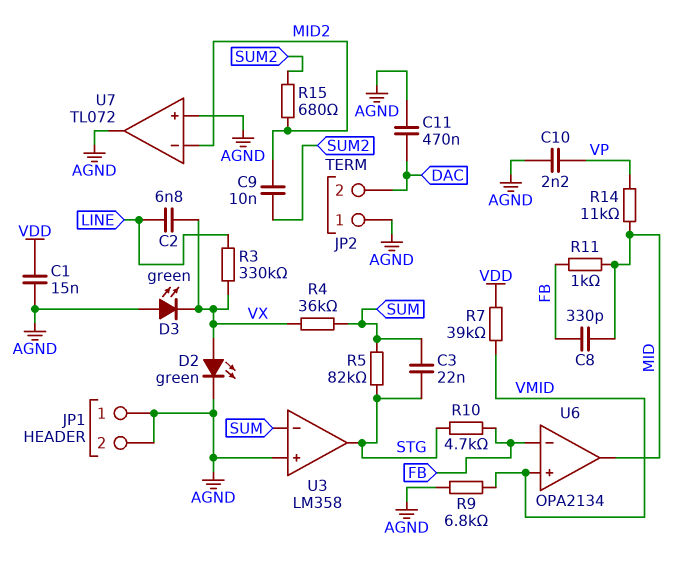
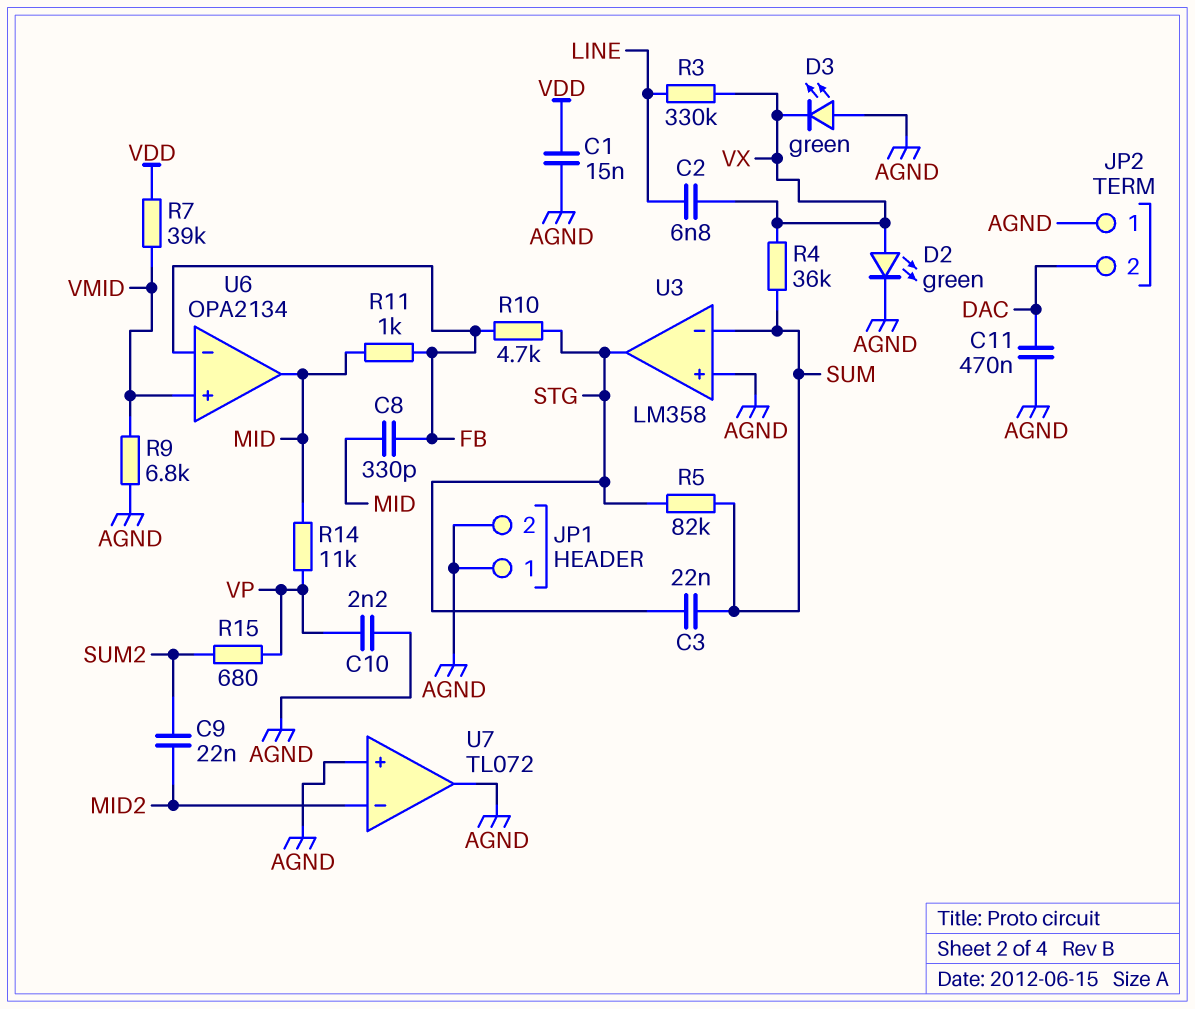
C9: 10nF (MID2, SUM2) -> 22nF (MID2, SUM2)
R15: 680 (MID2, SUM2) -> 680 (SUM2, VP)

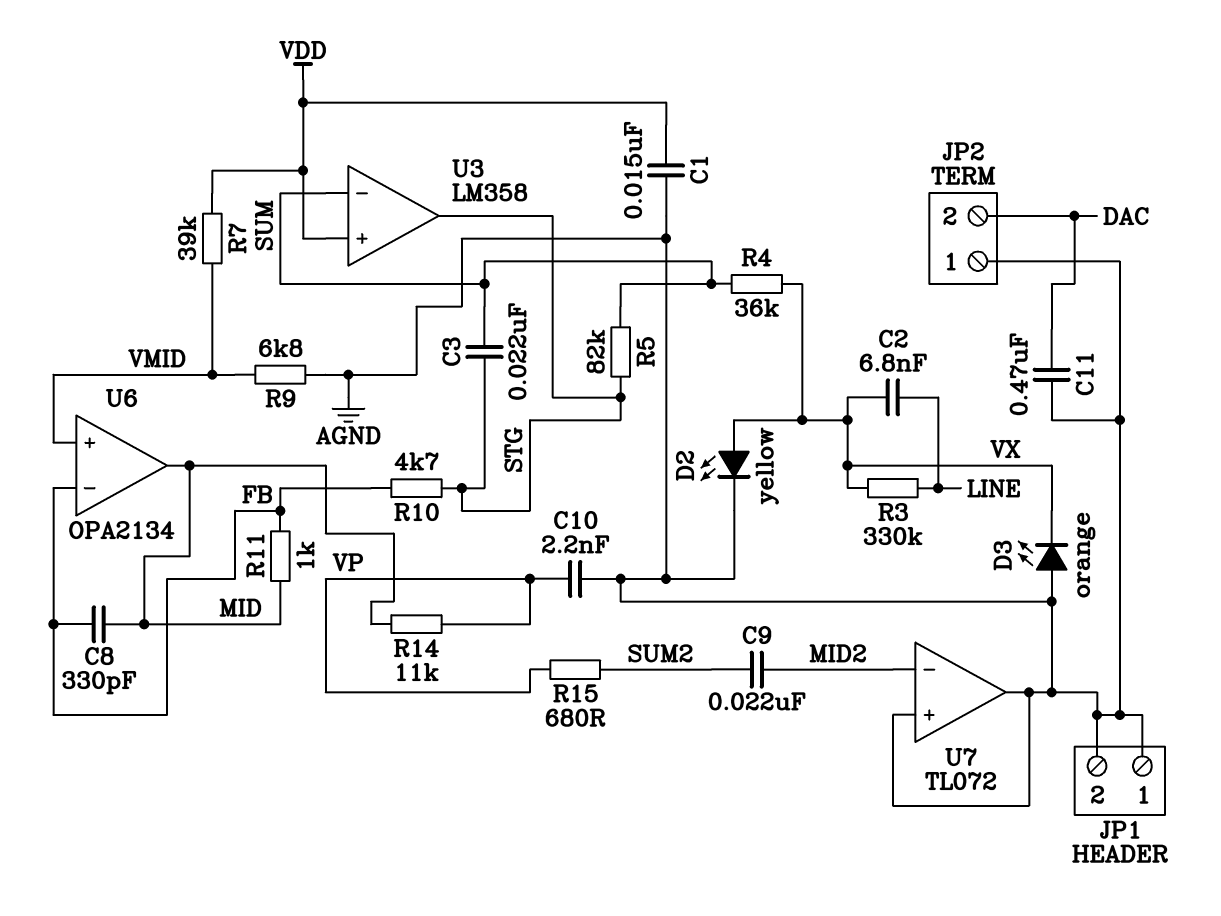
D2: LED green (A VX, K AGND) -> LED yellow (A VX, K AGND)
D3: LED green (A AGND, K VX) -> LED orange (A AGND, K VX)
U3 pin in+: AGND -> VDD

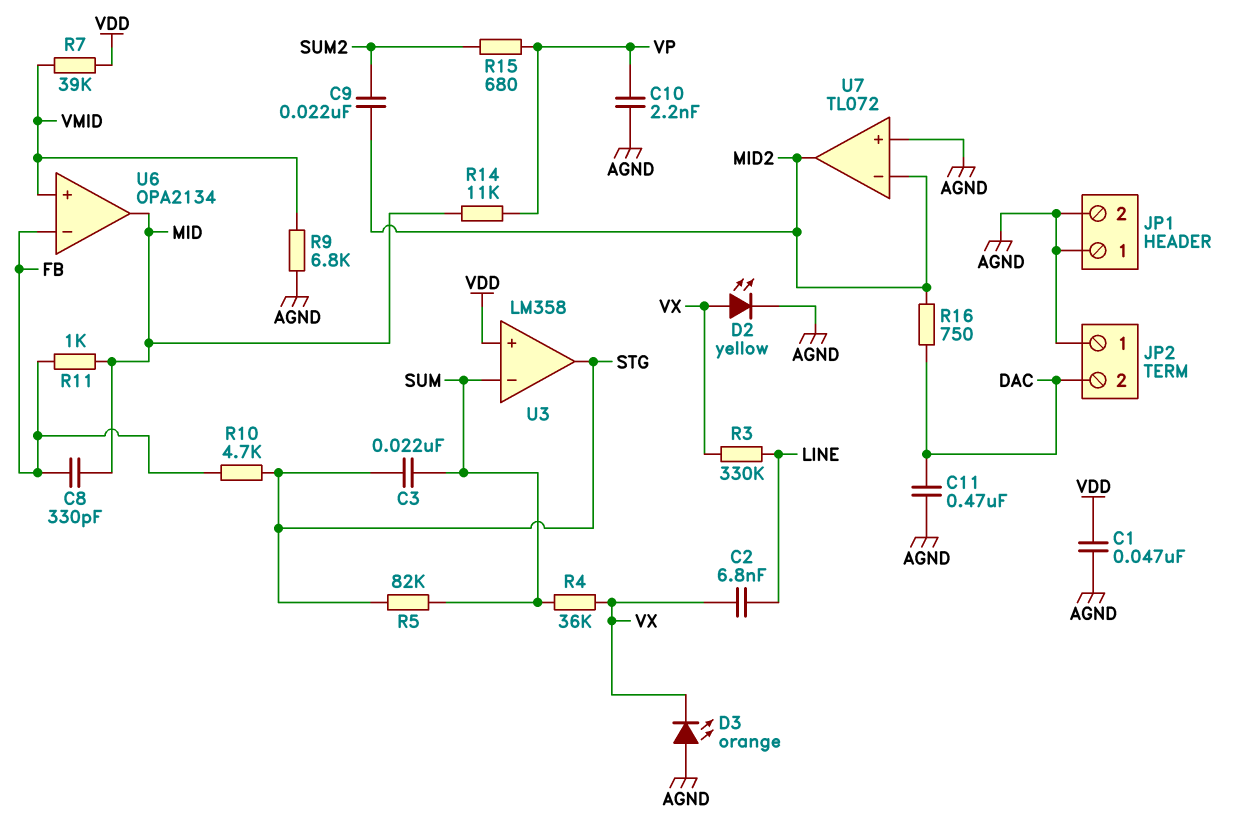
C1: 15nF (AGND, VDD) -> 47nF (AGND, VDD)
R16: none -> 750 (DAC, MID2)
U7 pin out: AGND -> MID2

